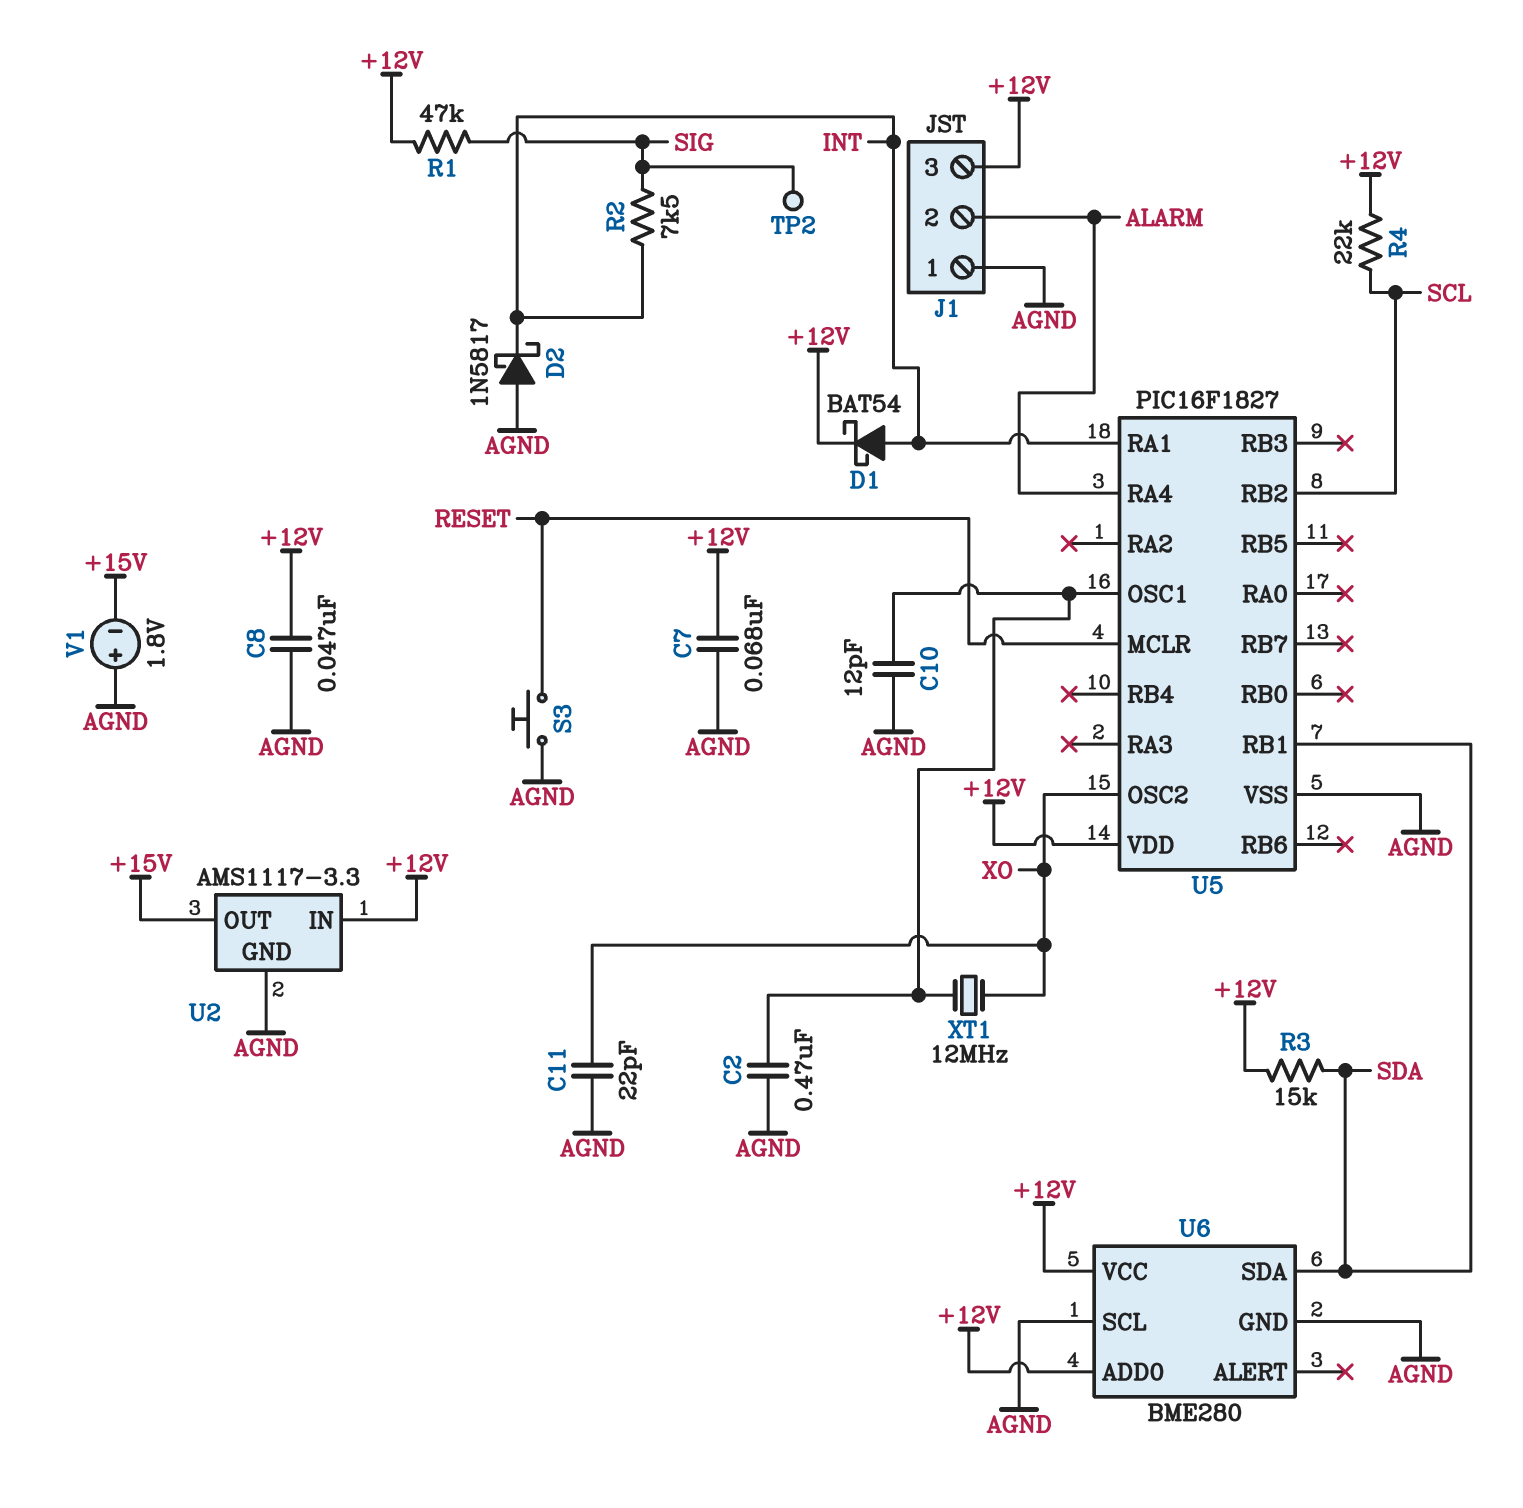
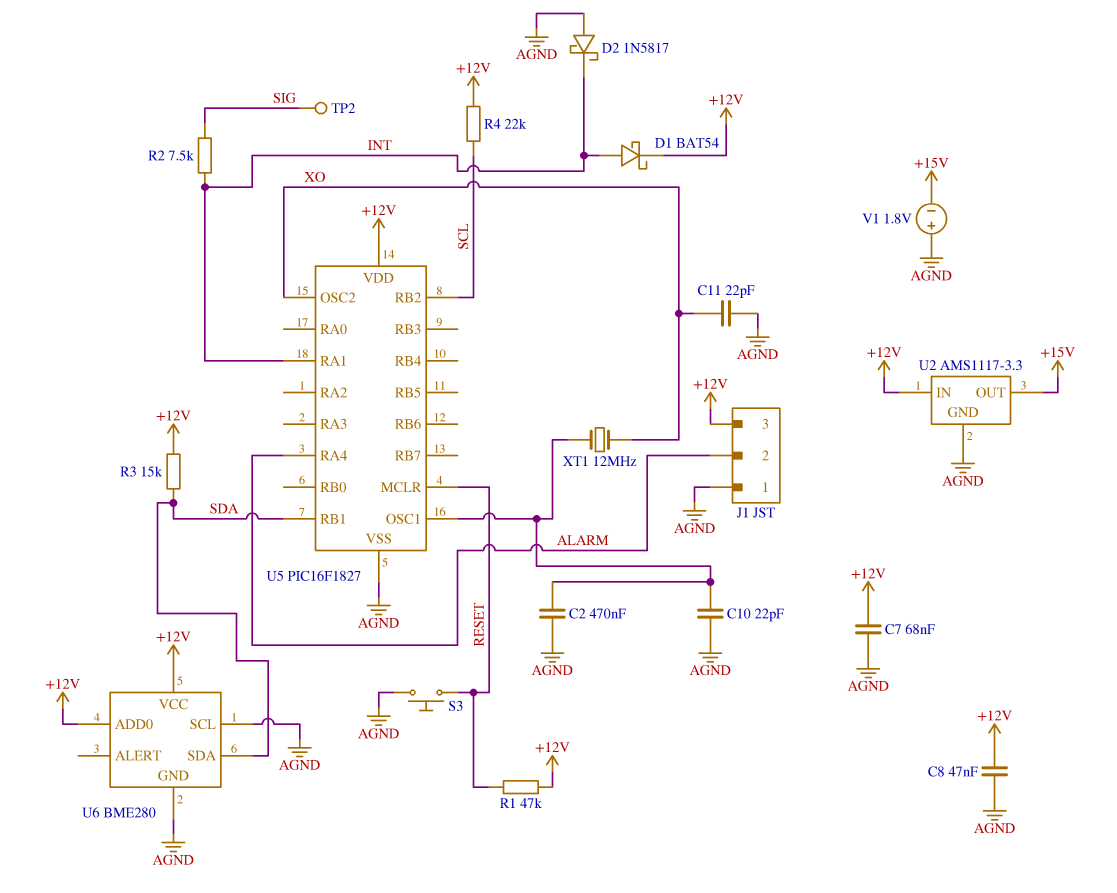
C10: 12pF (AGND, U5/OSC1) -> 22pF (AGND, U5/OSC1)
R1: 47k (+12V, SIG) -> 47k (+12V, RESET)

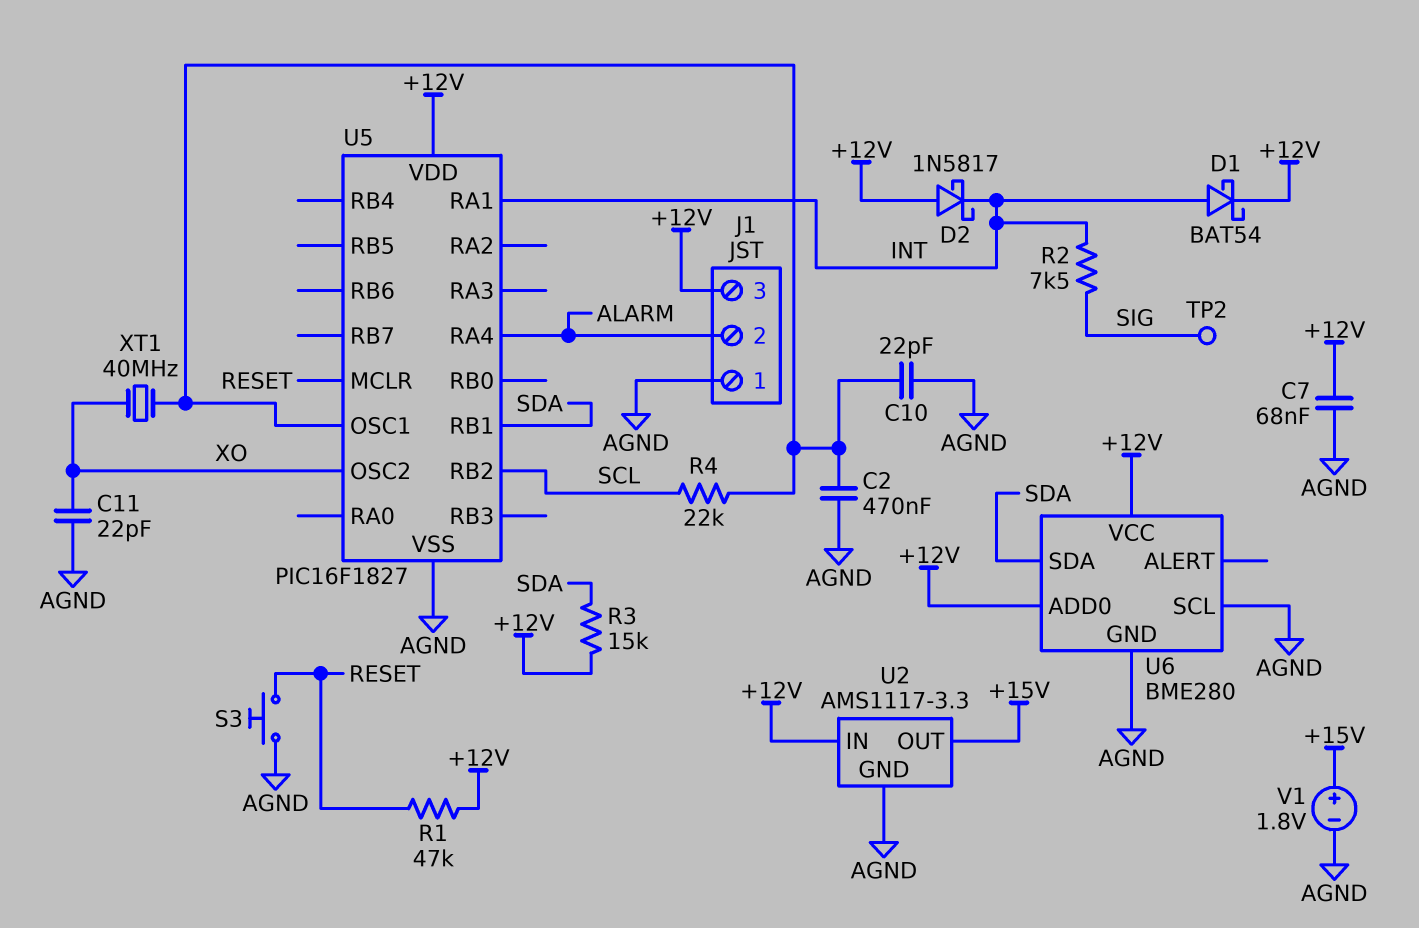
C8: 47nF (+12V, AGND) -> none
D2: schottky 1N5817 (A AGND, K INT) -> schottky 1N5817 (A +12V, K INT)
R4: 22k (+12V, SCL) -> 22k (SCL, U5/OSC1)
V1: 1.8V (plus AGND, minus +15V) -> 1.8V (plus +15V, minus AGND)
XT1: 12MHz (U5/OSC1, XO) -> 40MHz (U5/OSC1, XO)

